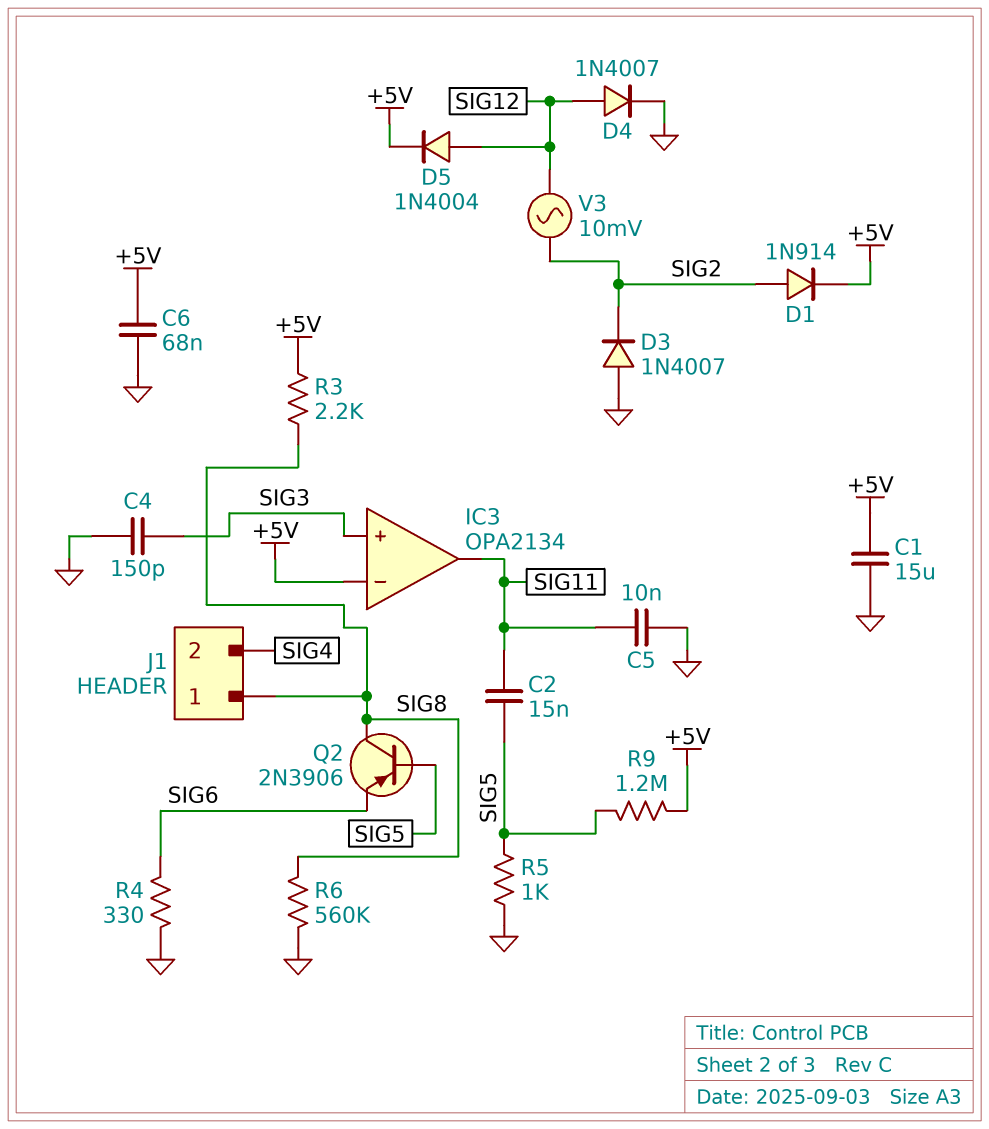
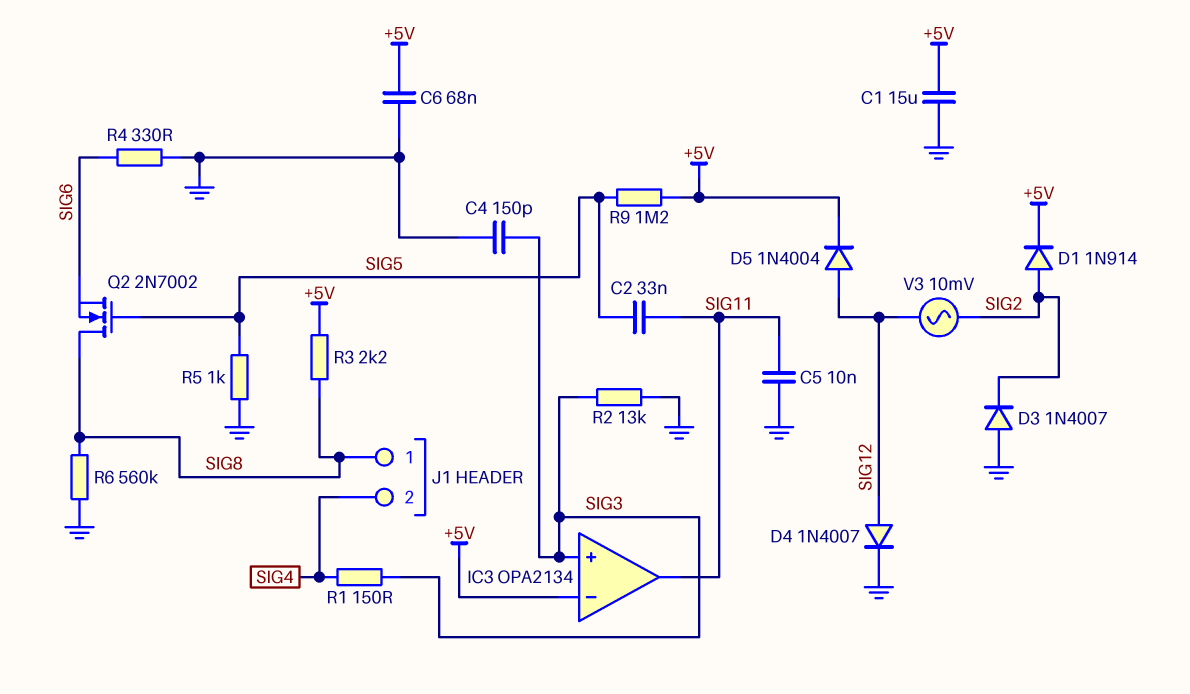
C2: 15nF (SIG5, SIG11) -> 33nF (SIG5, SIG11)
Q2: PNP 2N3906 (B SIG5, C SIG8, E SIG6) -> NMOS 2N7002 (G SIG5, D SIG8, S SIG6)
R1: none -> 150 (SIG3, SIG4)
R2: none -> 13k (GND, SIG3)

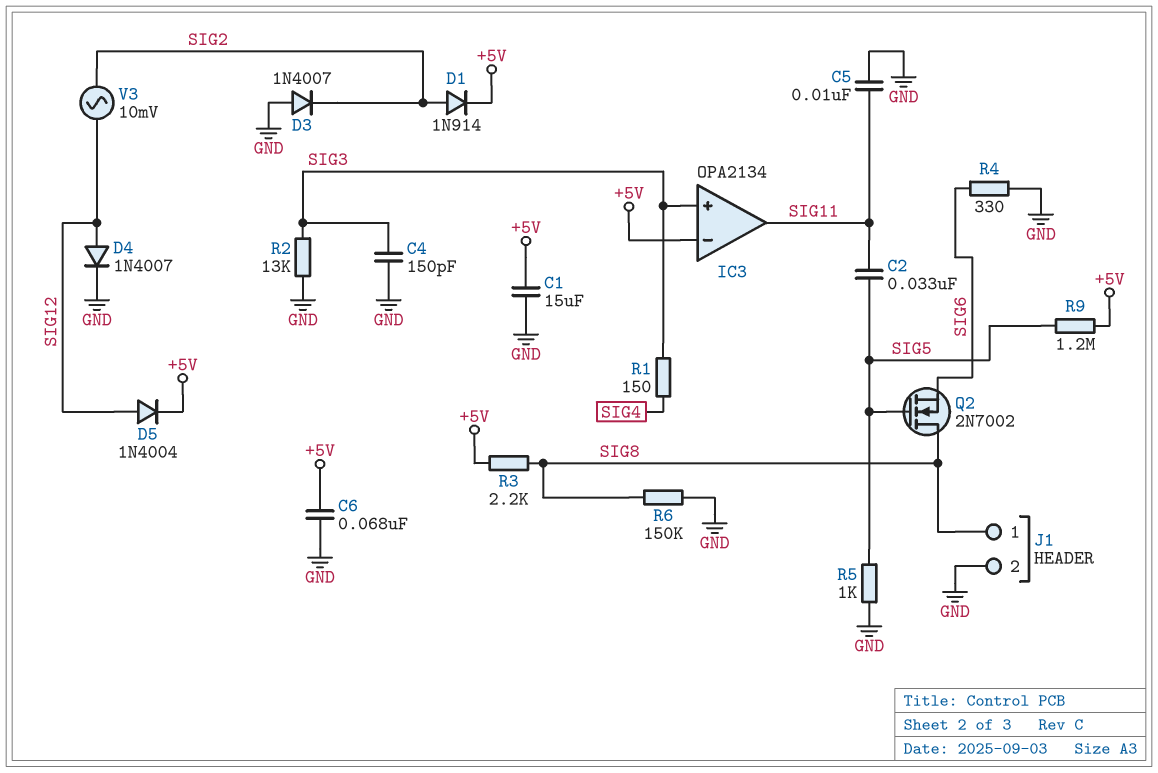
J1 pin 2: SIG4 -> GND
R6: 560k (GND, SIG8) -> 150k (GND, SIG8)

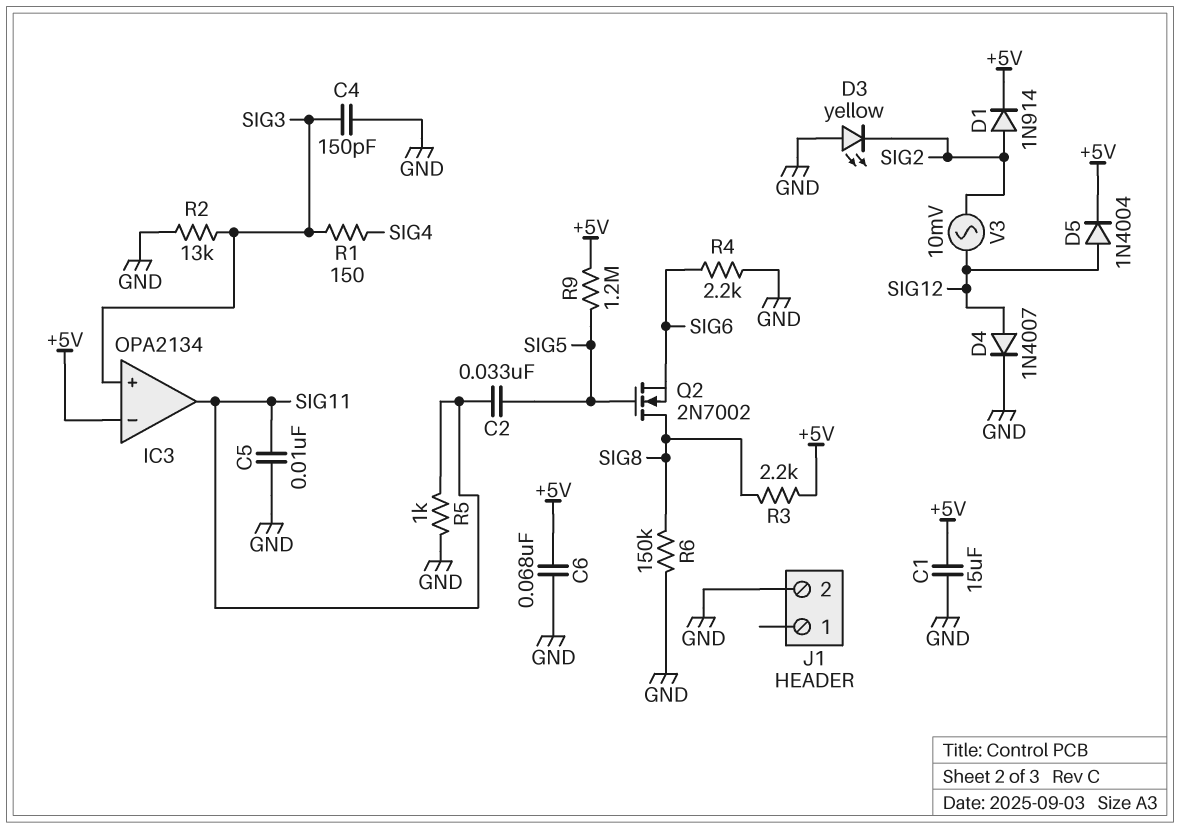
D3: diode 1N4007 (A GND, K SIG2) -> LED yellow (A GND, K SIG2)
J1 pin 1: SIG8 -> none
R4: 330 (GND, SIG6) -> 2.2k (GND, SIG6)
R5: 1k (GND, SIG5) -> 1k (GND, SIG11)

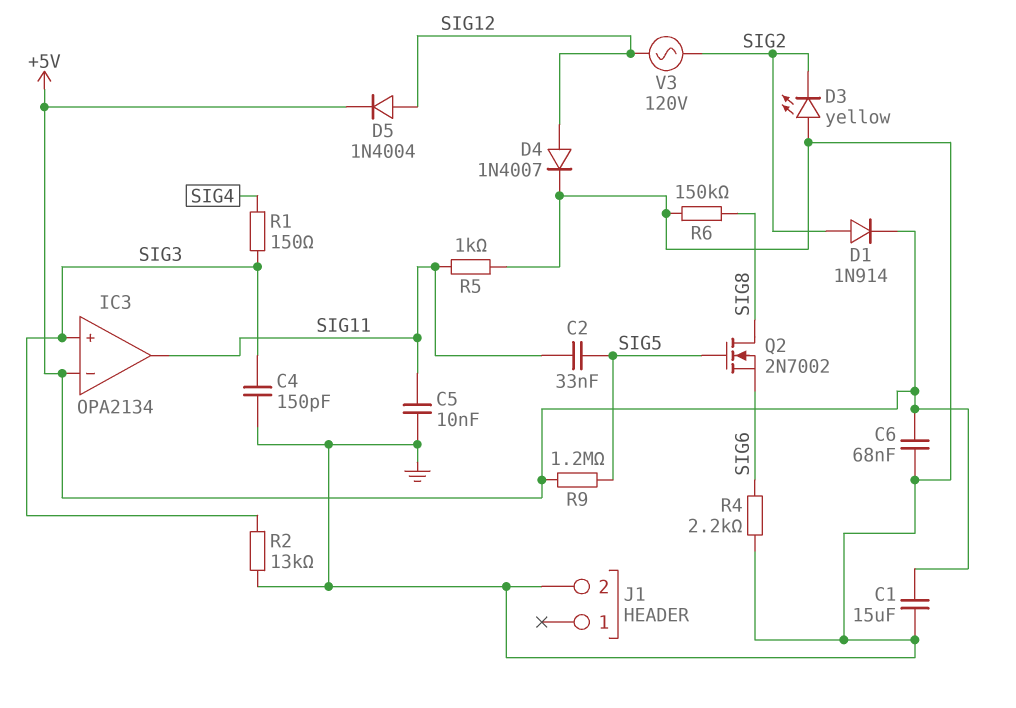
R3: 2.2k (+5V, SIG8) -> none
V3: AC 10mV (SIG2, SIG12) -> AC 120V (SIG2, SIG12)

